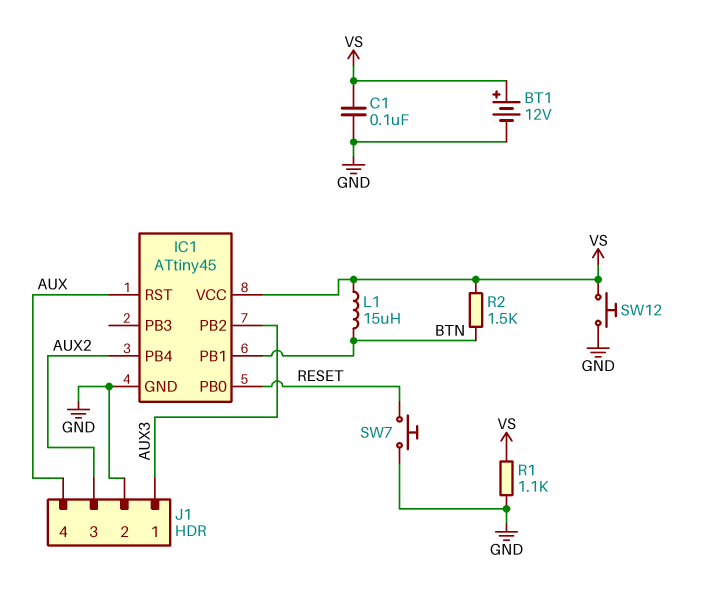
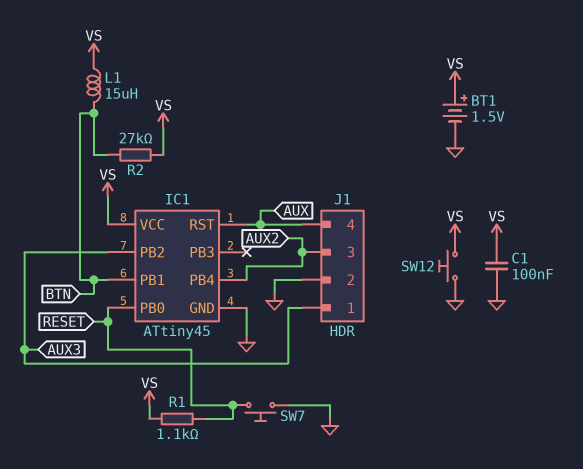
BT1: 12V (plus VS, minus GND) -> 1.5V (plus VS, minus GND)
R1: 1.1k (GND, VS) -> 1.1k (RESET, VS)
R2: 1.5k (BTN, VS) -> 27k (BTN, VS)

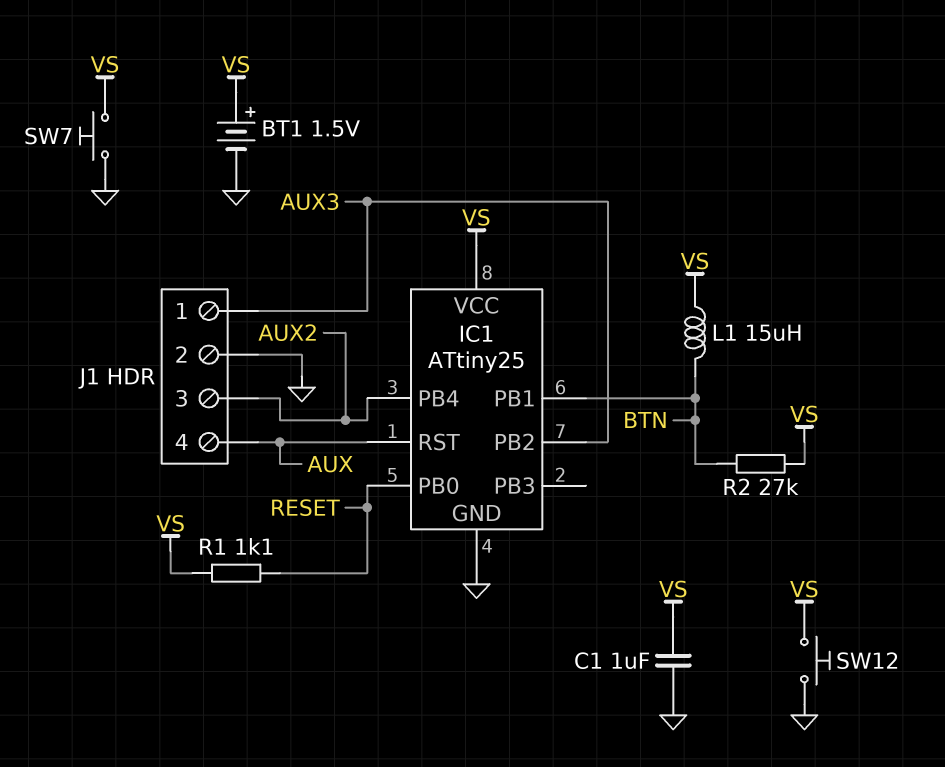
C1: 100nF (GND, VS) -> 1uF (GND, VS)
IC1: ATtiny45 -> ATtiny25
SW7: button (GND, RESET) -> button (GND, VS)

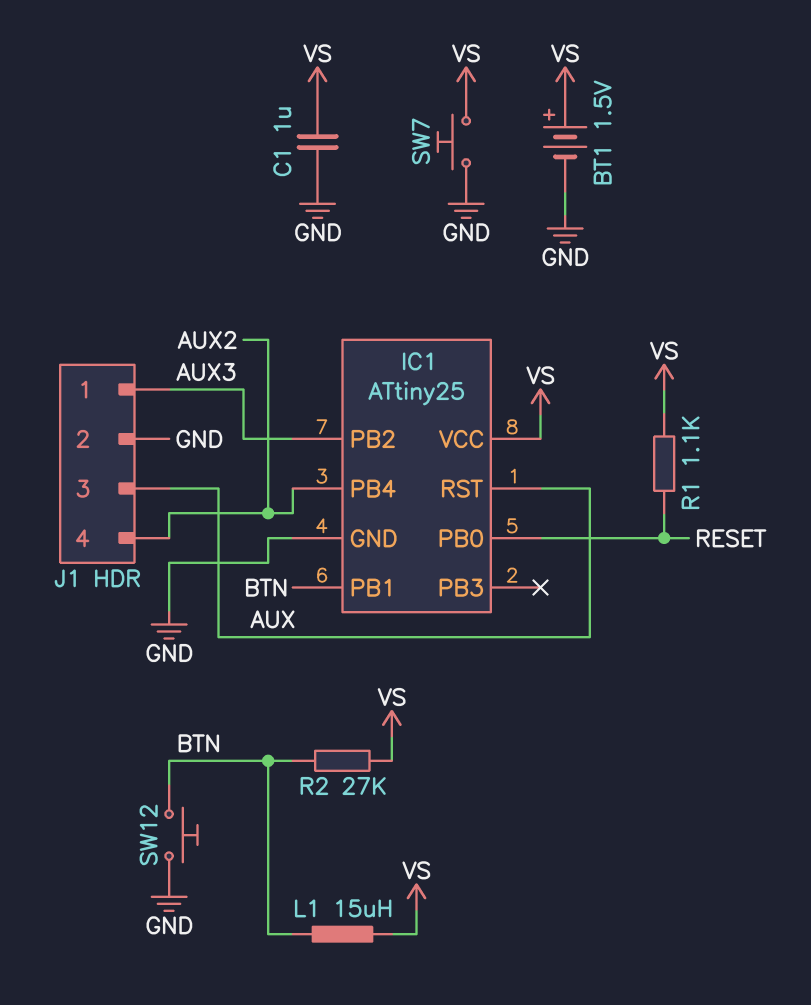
J1 pin 3: AUX2 -> AUX
J1 pin 4: AUX -> AUX2
SW12: button (GND, VS) -> button (BTN, GND)

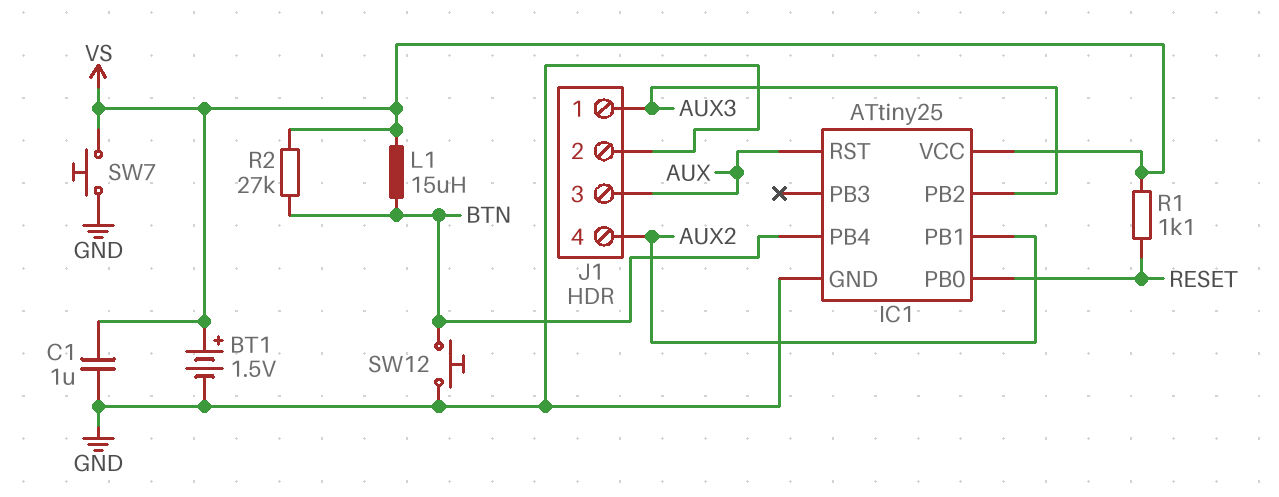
IC1 pin PB1: BTN -> AUX2
IC1 pin PB4: AUX2 -> BTN

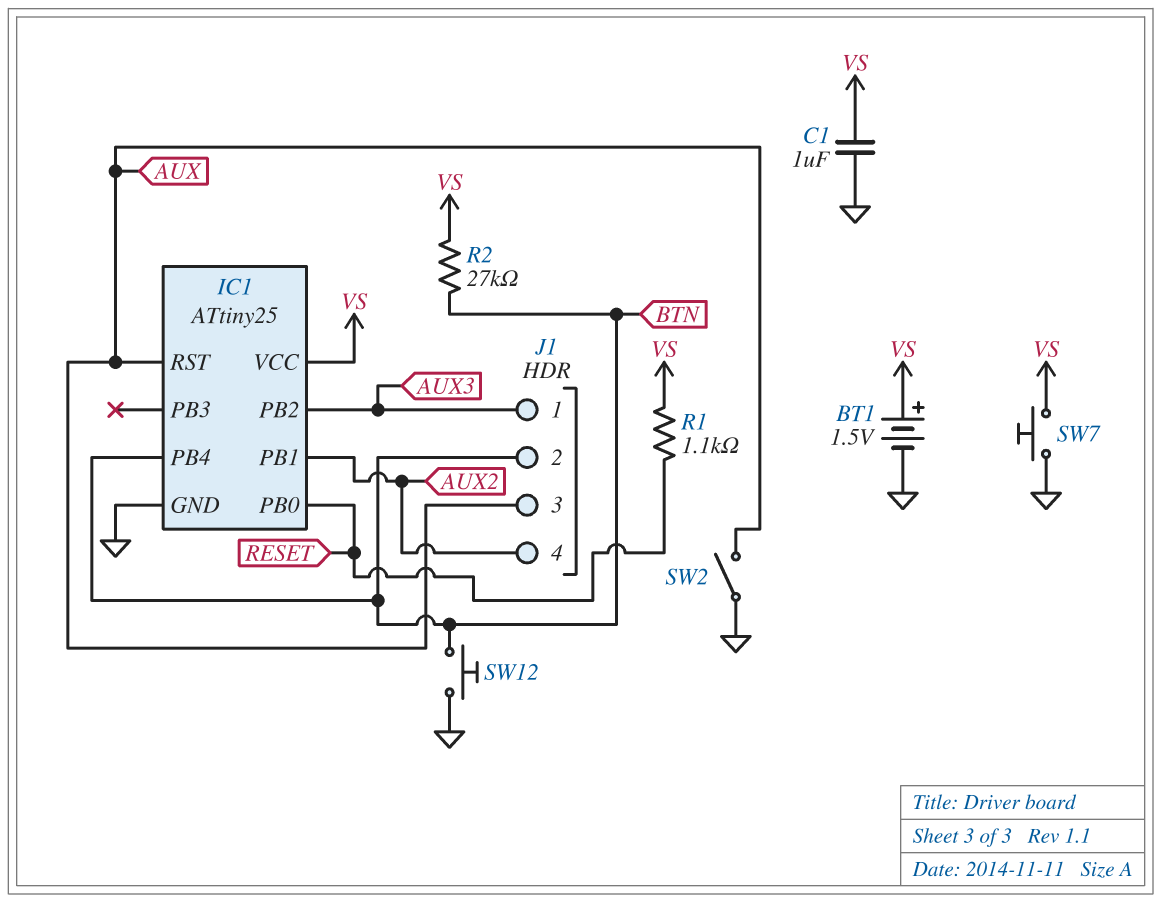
J1 pin 2: GND -> BTN
L1: 15uH (BTN, VS) -> none
SW2: none -> switch (AUX, GND)

